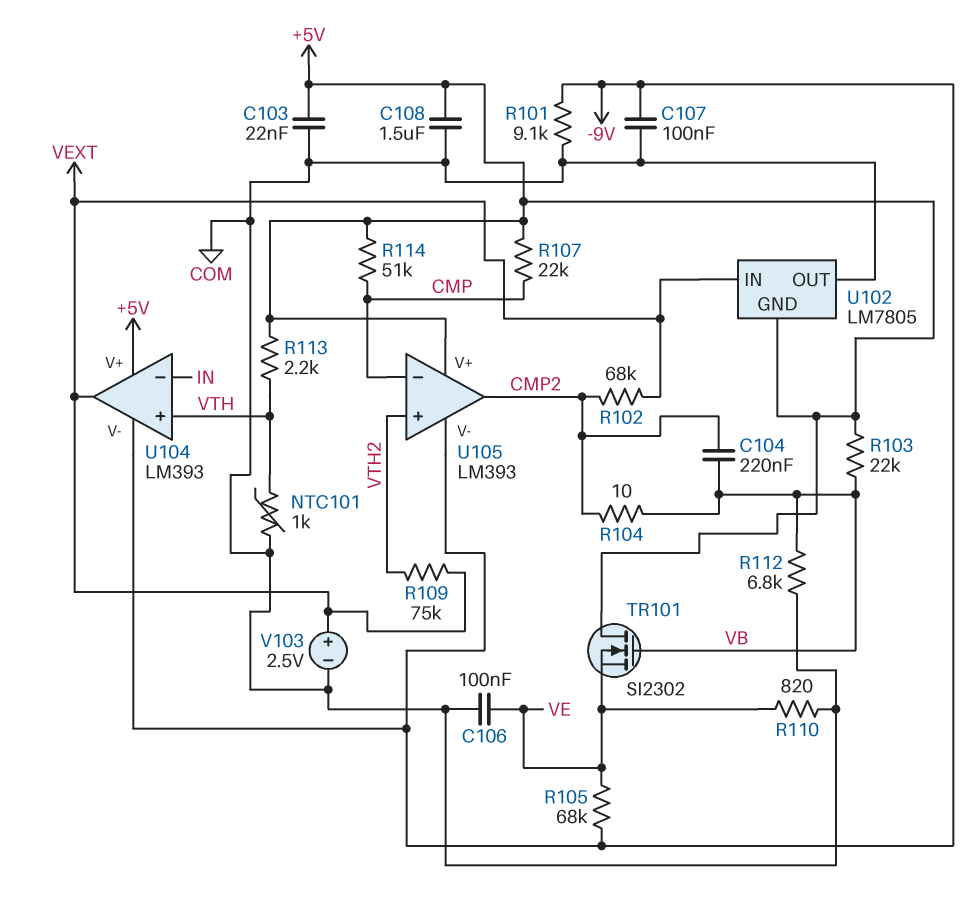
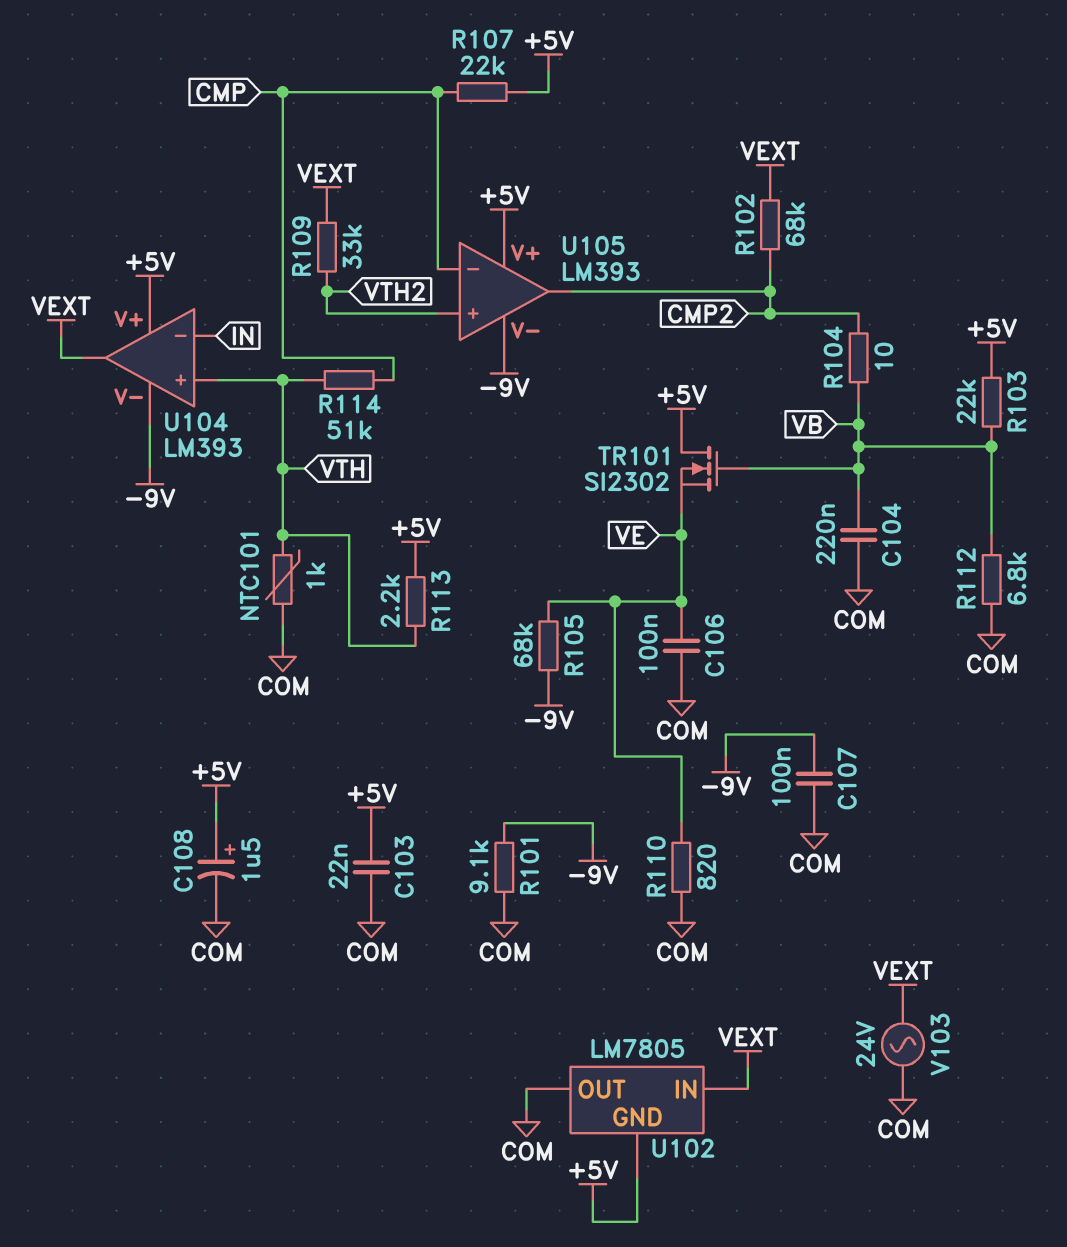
C104: 220nF (CMP2, VB) -> 220nF (COM, VB)
C108: 1.5uF (+5V, COM) -> 1.5uF (plus +5V, minus COM)
R109: 75k (VEXT, VTH2) -> 33k (VEXT, VTH2)
R114: 51k (+5V, CMP) -> 51k (CMP, VTH)
V103: 2.5V (plus VEXT, minus COM) -> AC 24V (COM, VEXT)

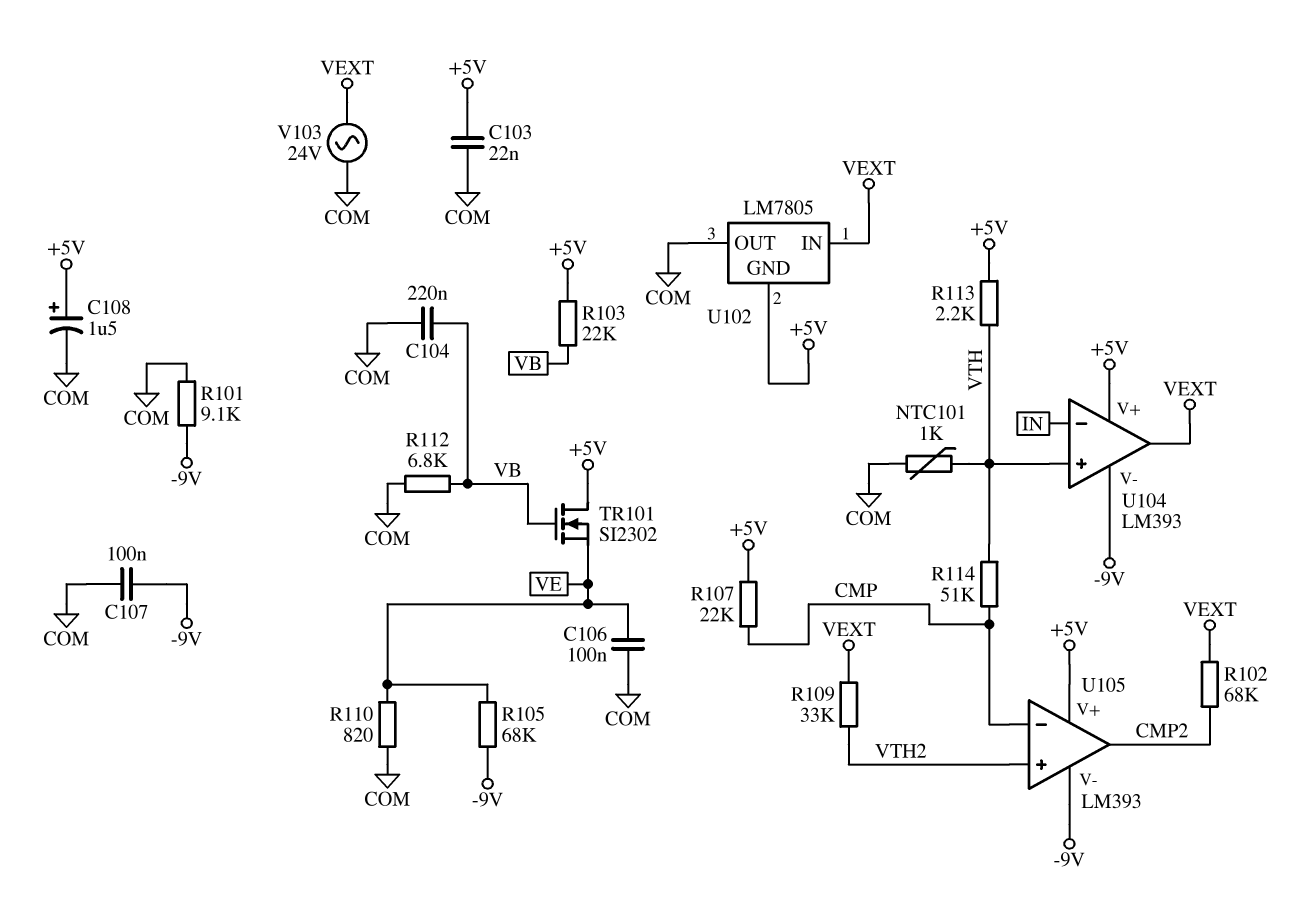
R104: 10 (CMP2, VB) -> none

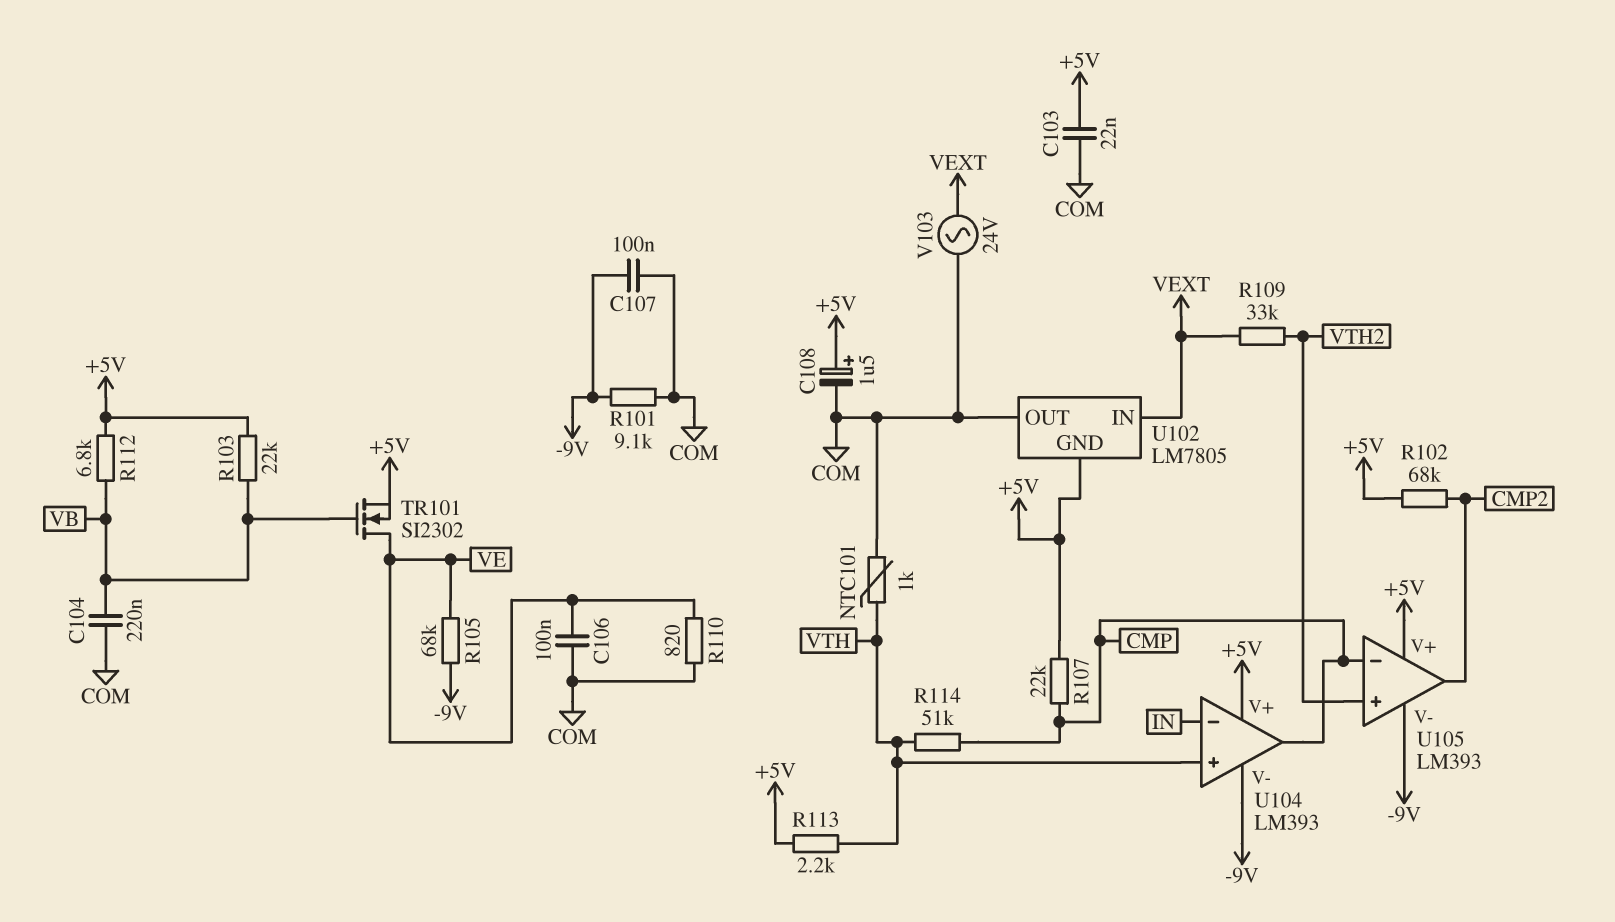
R102: 68k (CMP2, VEXT) -> 68k (+5V, CMP2)
R112: 6.8k (COM, VB) -> 6.8k (+5V, VB)
TR101: NMOS SI2302 (G VB, D +5V, S VE) -> NMOS SI2302 (G VB, D VE, S +5V)
U104 pin out: VEXT -> CMP

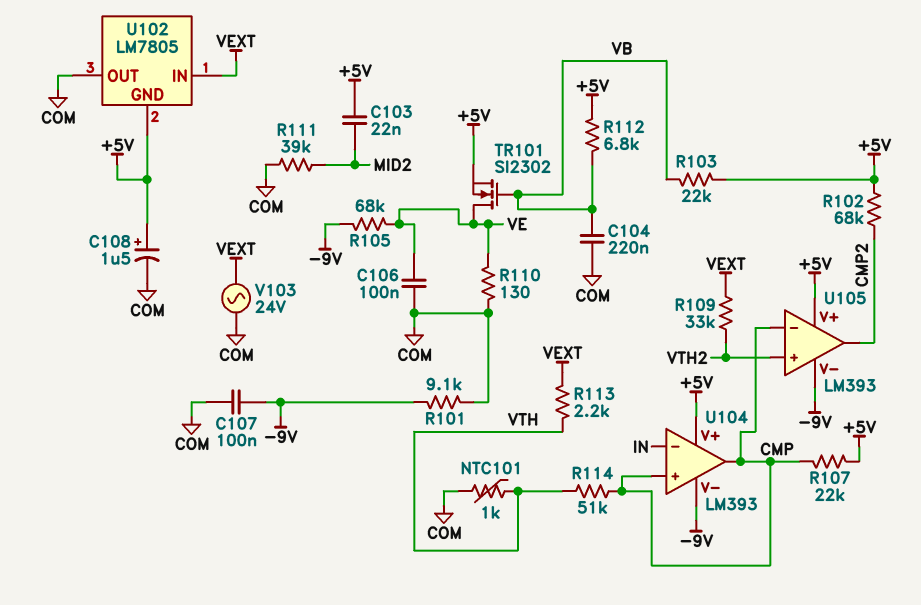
C103: 22nF (+5V, COM) -> 22nF (+5V, MID2)
R110: 820 (COM, VE) -> 130 (COM, VE)
R111: none -> 39k (COM, MID2)
R113: 2.2k (+5V, VTH) -> 2.2k (VEXT, VTH)
U104 pin in+: VTH -> CMP

